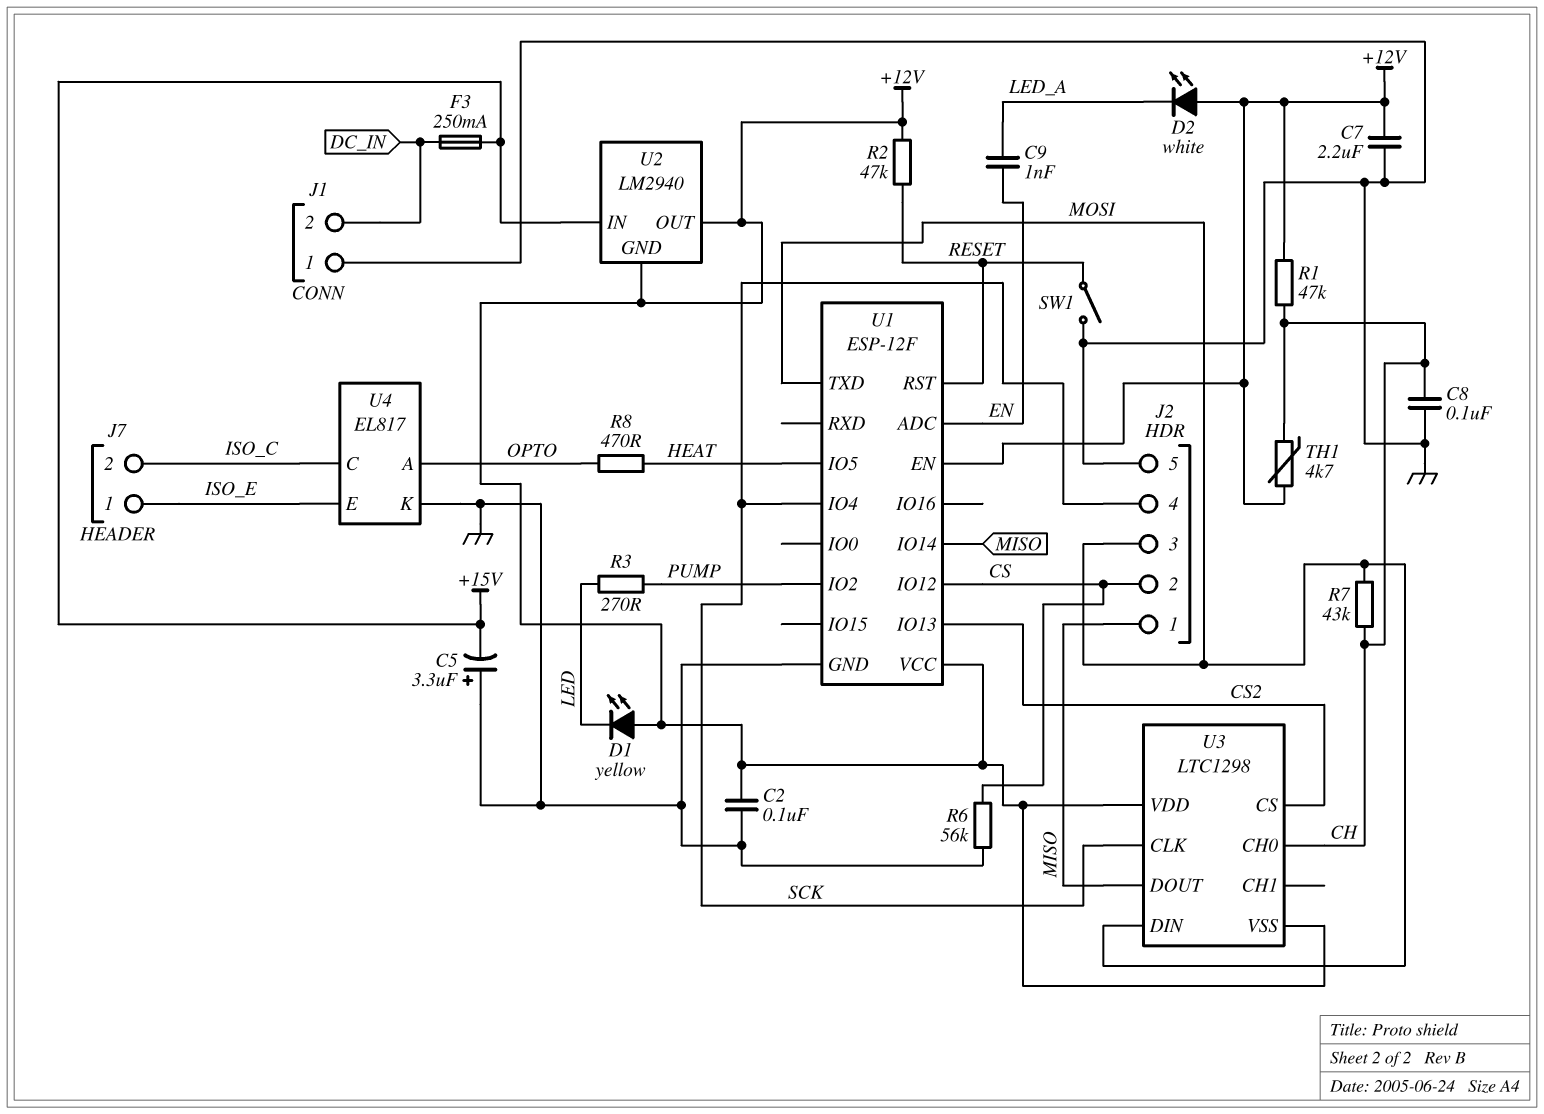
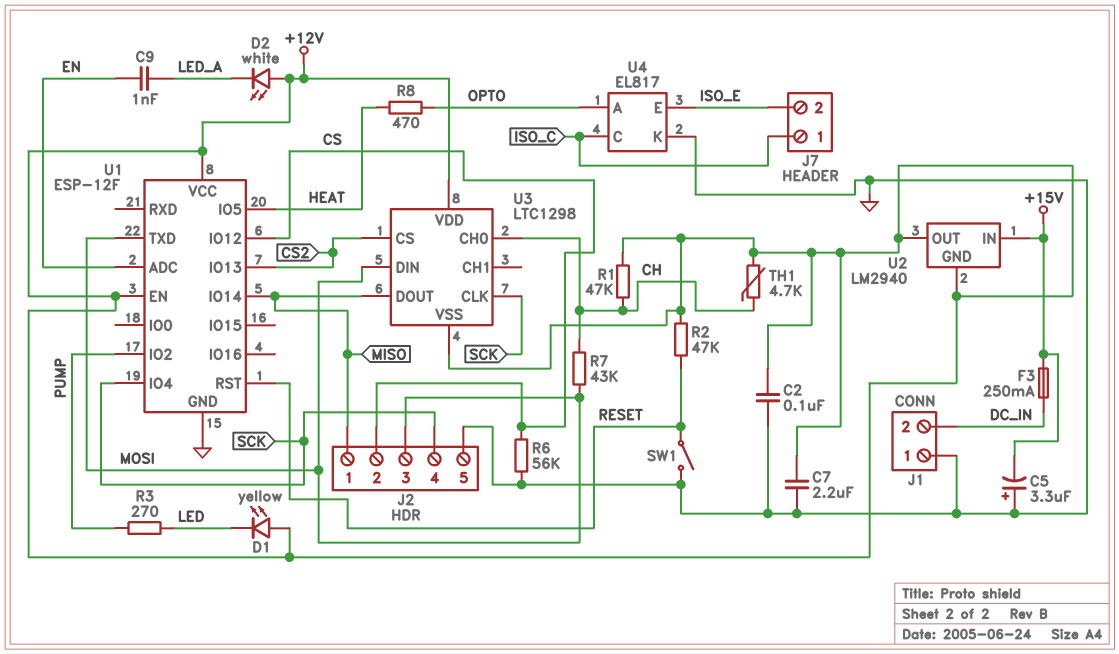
C8: 100nF (CH, GND) -> none
J7 pin 1: ISO_E -> ISO_C
J7 pin 2: ISO_C -> ISO_E

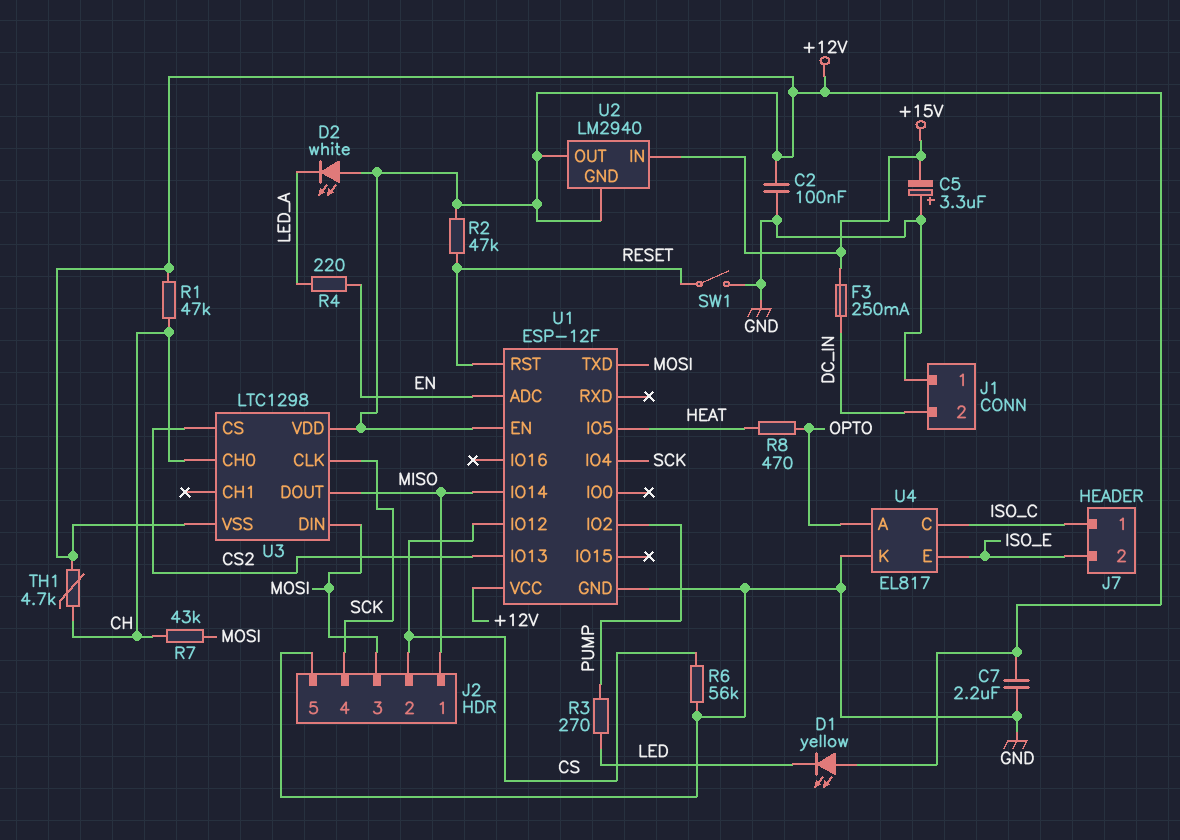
C9: 1nF (EN, LED_A) -> none
R4: none -> 220 (EN, LED_A)

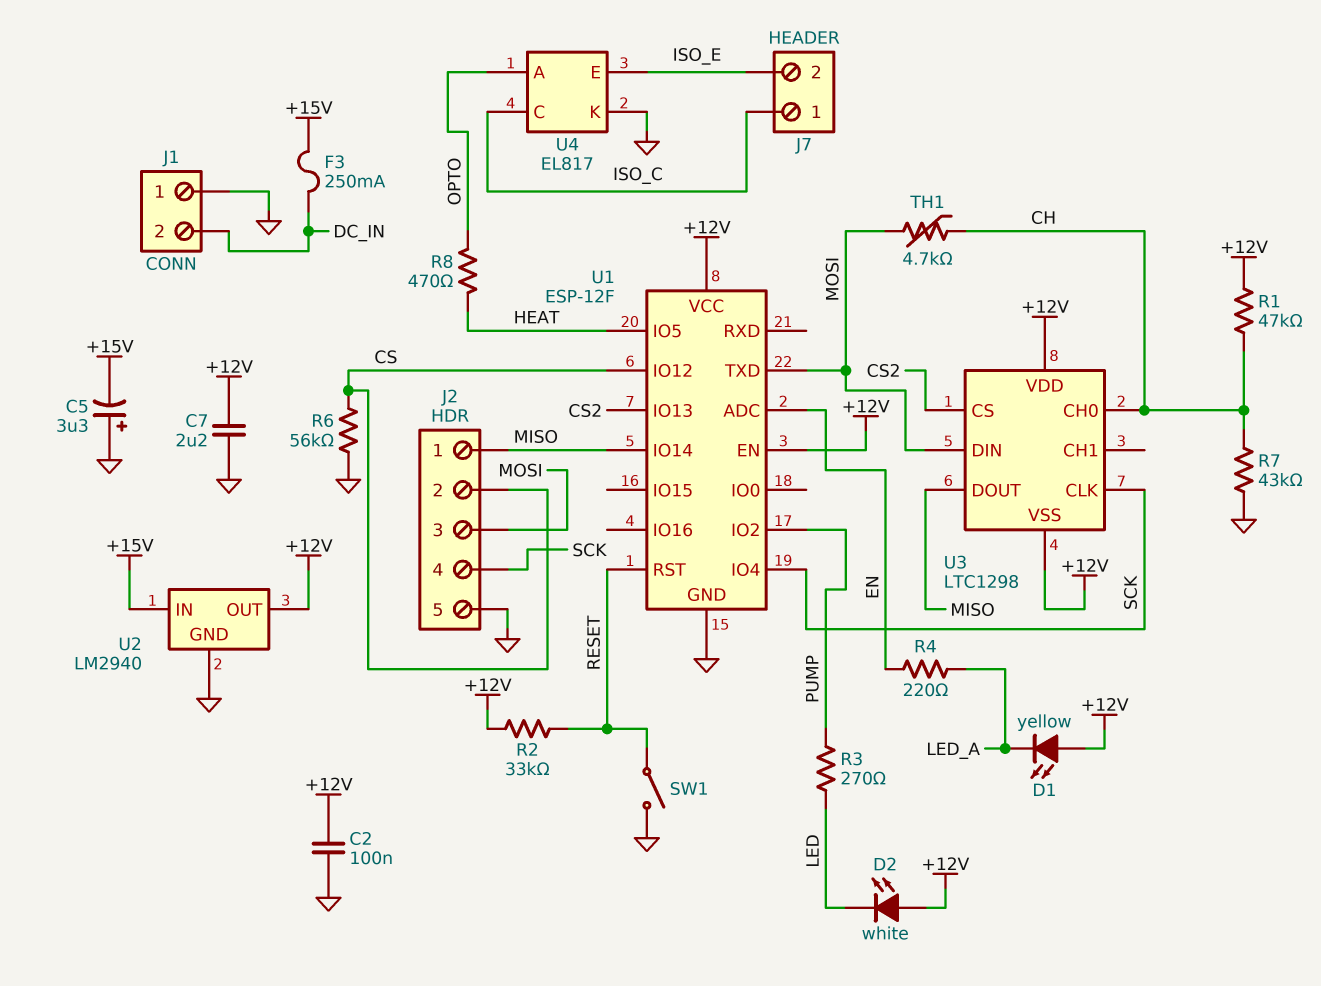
D1: LED yellow (A +12V, K LED) -> LED yellow (A +12V, K LED_A)
D2: LED white (A +12V, K LED_A) -> LED white (A +12V, K LED)
R2: 47k (+12V, RESET) -> 33k (+12V, RESET)
R7: 43k (CH, MOSI) -> 43k (CH, GND)
TH1: 4.7k (+12V, CH) -> 4.7k (CH, MOSI)
U2 pin GND: +12V -> GND

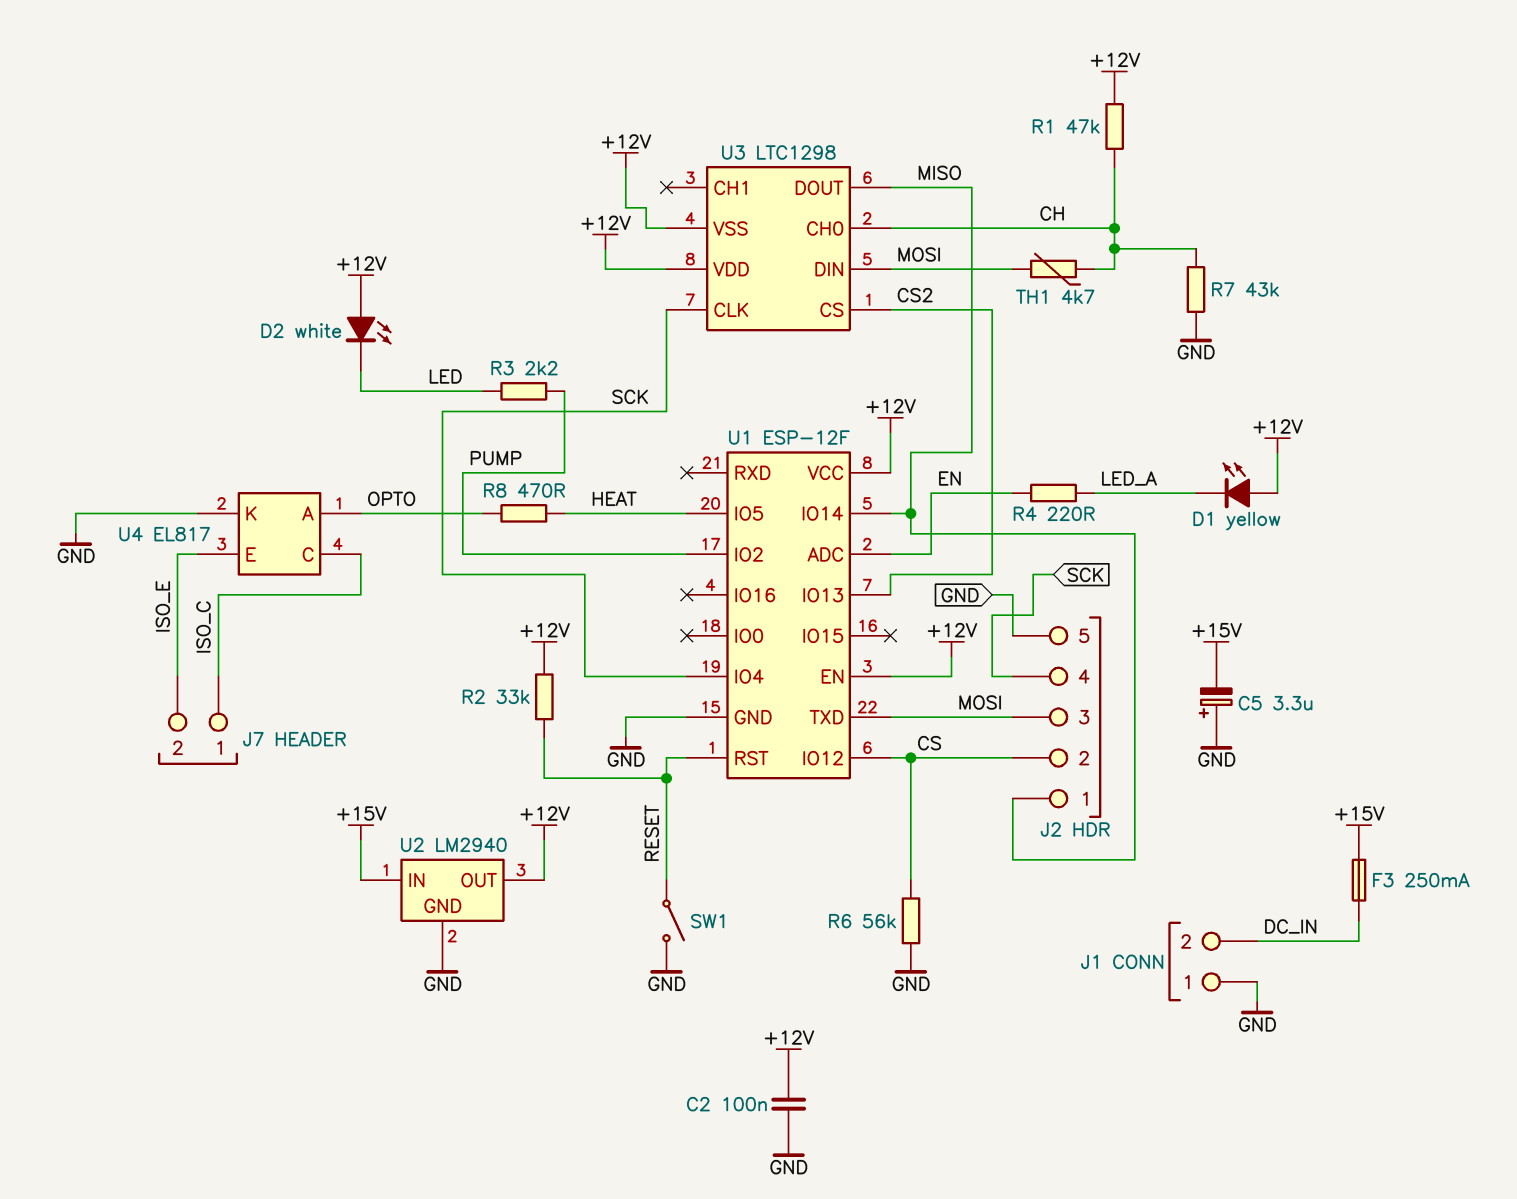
C7: 2.2uF (+12V, GND) -> none
R3: 270 (LED, PUMP) -> 2.2k (LED, PUMP)

